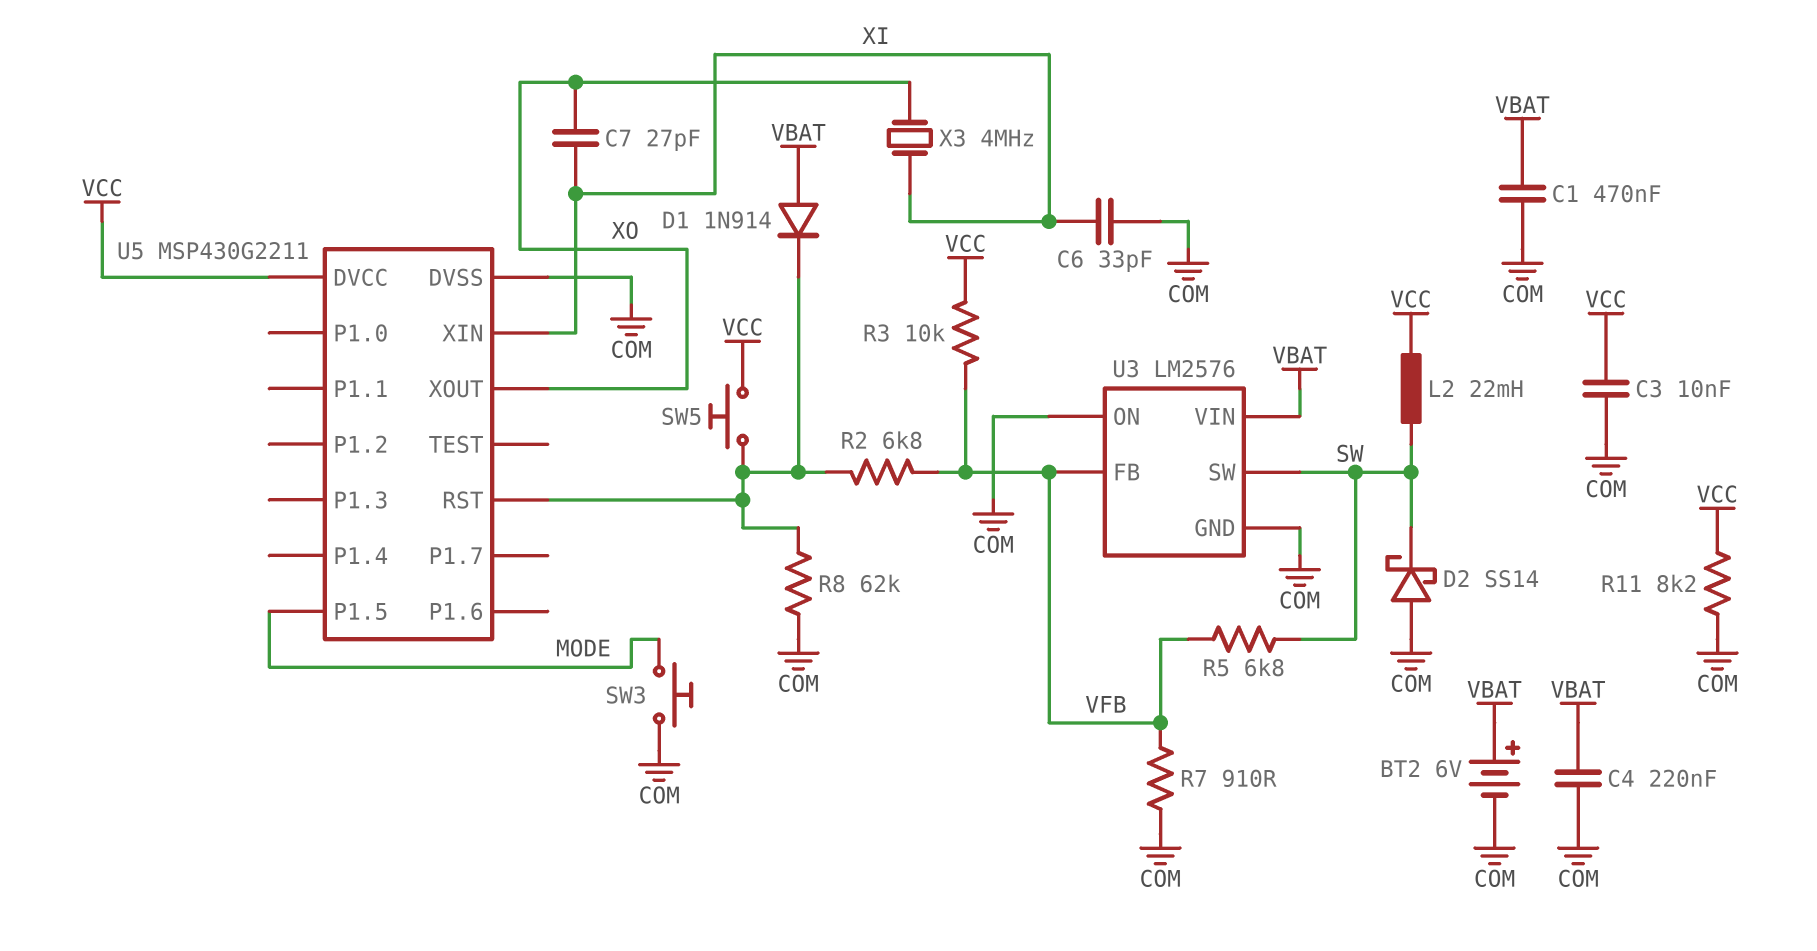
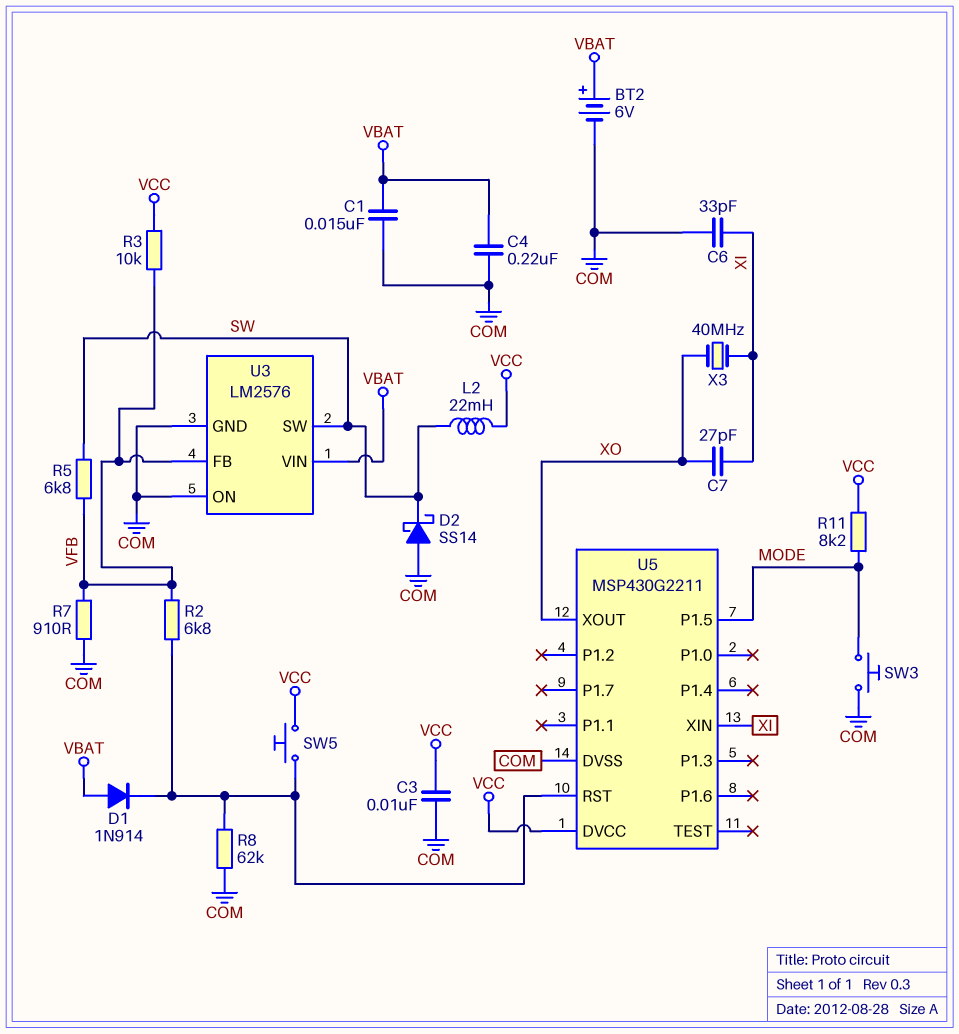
C1: 470nF (COM, VBAT) -> 15nF (COM, VBAT)
R11: 8.2k (COM, VCC) -> 8.2k (MODE, VCC)
X3: 4MHz (XI, XO) -> 40MHz (XI, XO)

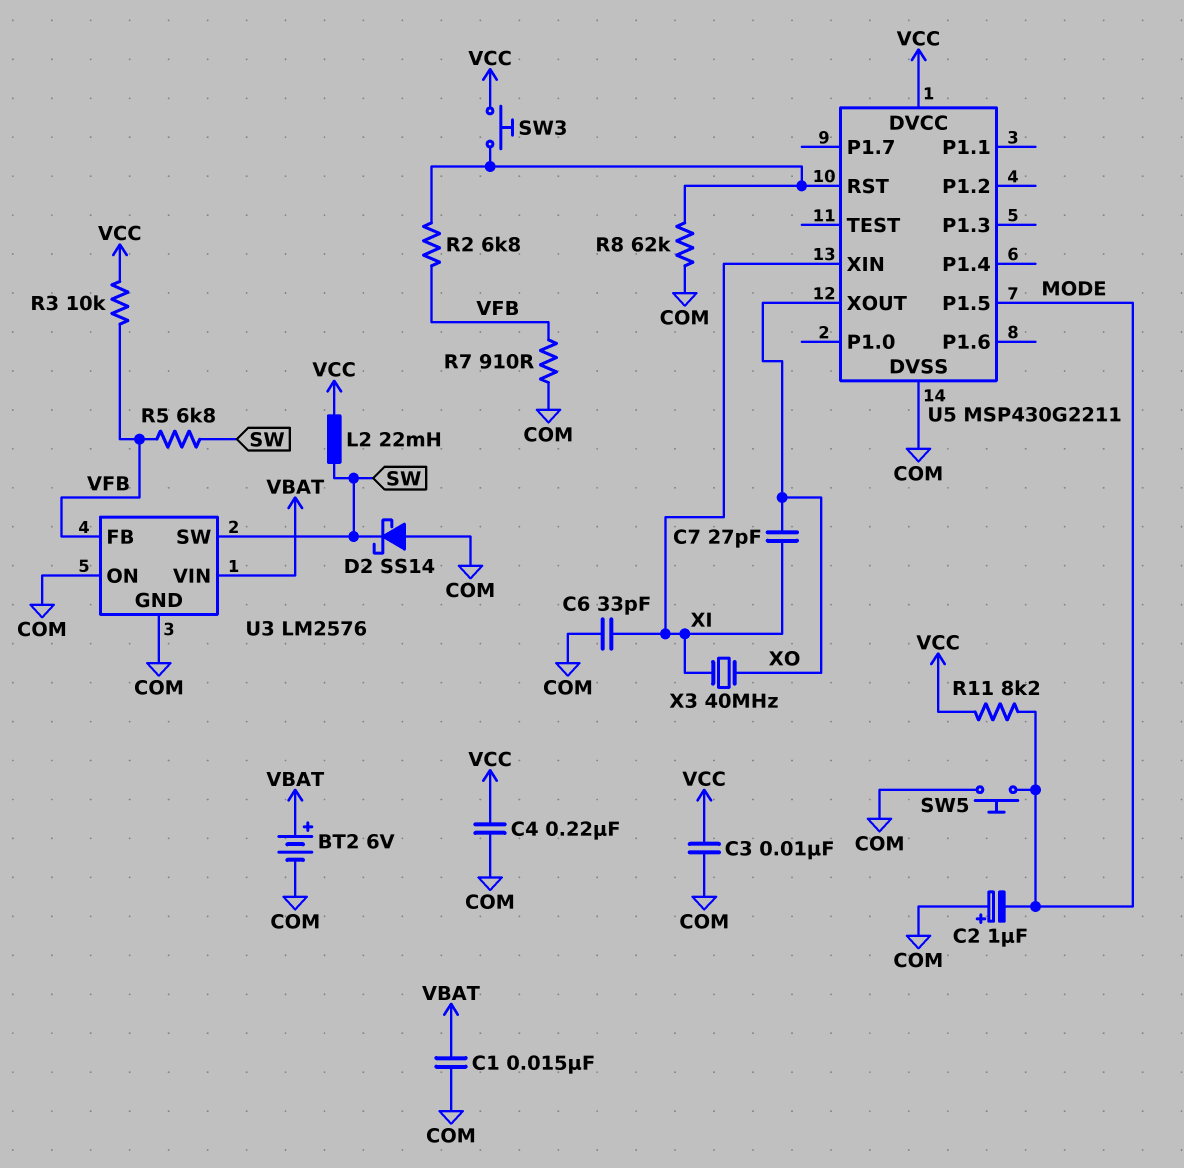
C2: none -> 1uF (plus COM, minus MODE)
C4: 220nF (COM, VBAT) -> 220nF (COM, VCC)
D1: diode 1N914 (A VBAT, K U5/RST) -> none
SW3: button (COM, MODE) -> button (U5/RST, VCC)
SW5: button (U5/RST, VCC) -> button (COM, MODE)

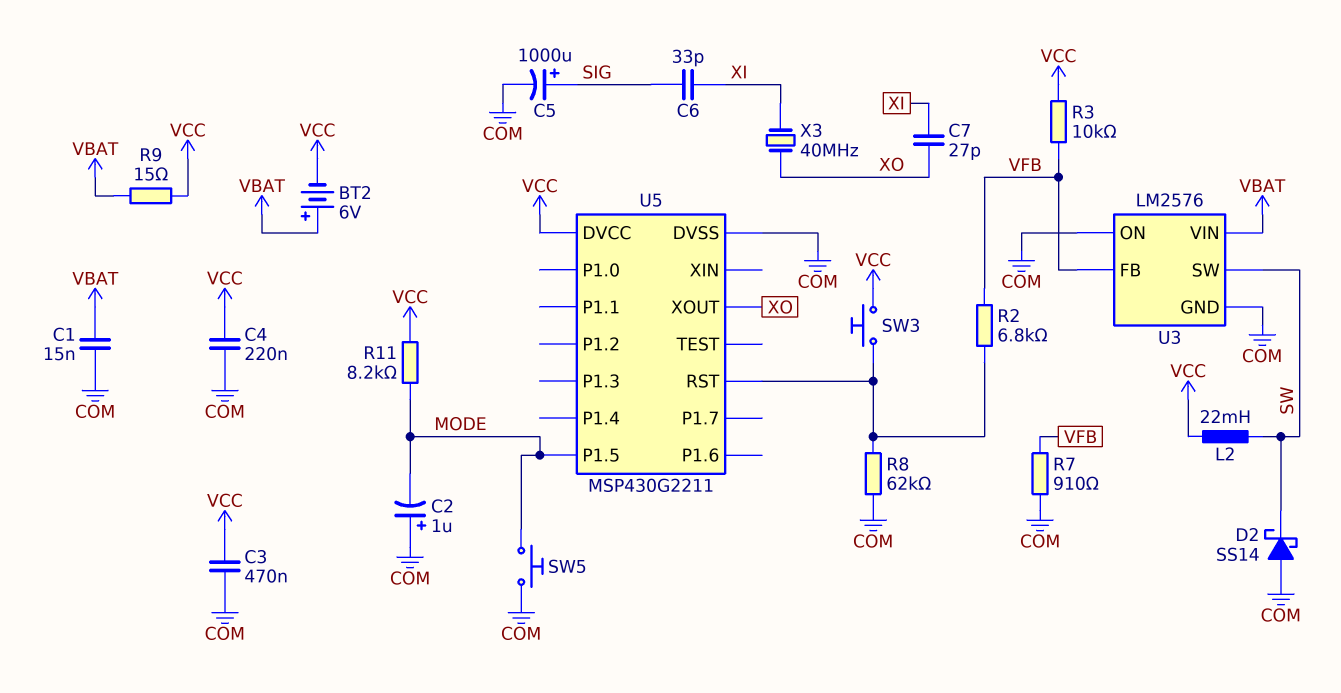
BT2: 6V (plus VBAT, minus COM) -> 6V (plus VBAT, minus VCC)
C3: 10nF (COM, VCC) -> 470nF (COM, VCC)
C5: none -> 1000uF (plus SIG, minus COM)
C6: 33pF (COM, XI) -> 33pF (SIG, XI)
R5: 6.8k (SW, VFB) -> none
R9: none -> 15 (VBAT, VCC)
U5 pin XIN: XI -> none

